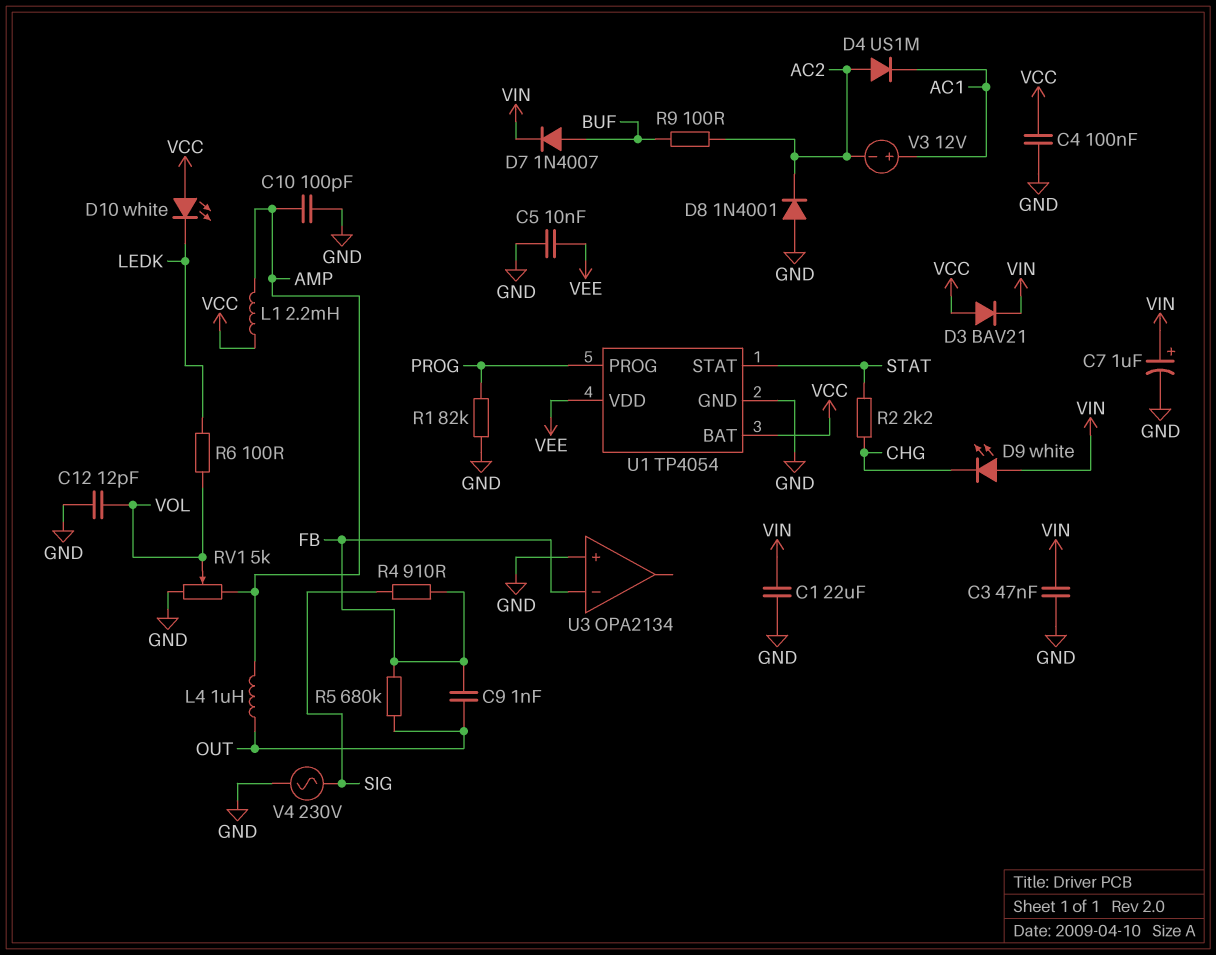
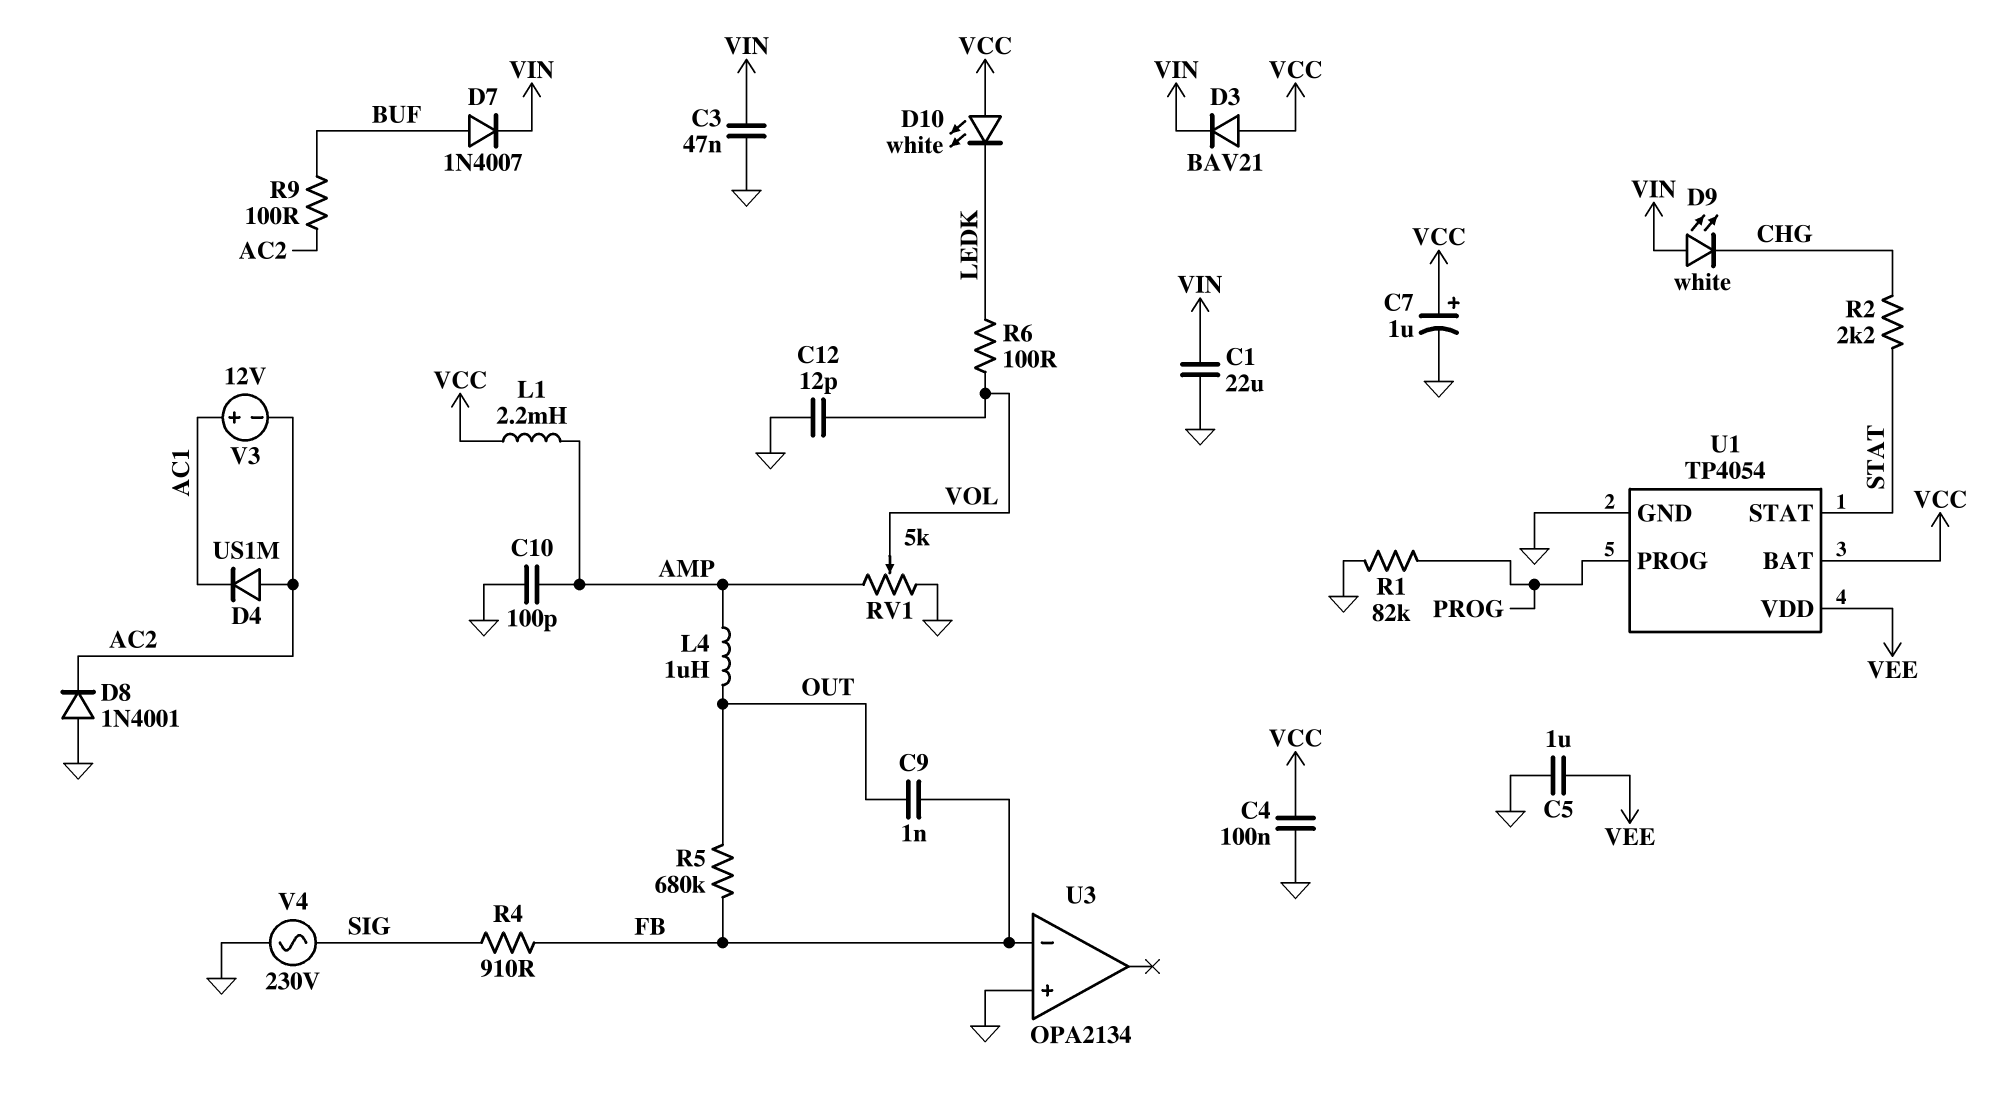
C5: 10nF (GND, VEE) -> 1uF (GND, VEE)
C7: 1uF (plus VIN, minus GND) -> 1uF (plus VCC, minus GND)

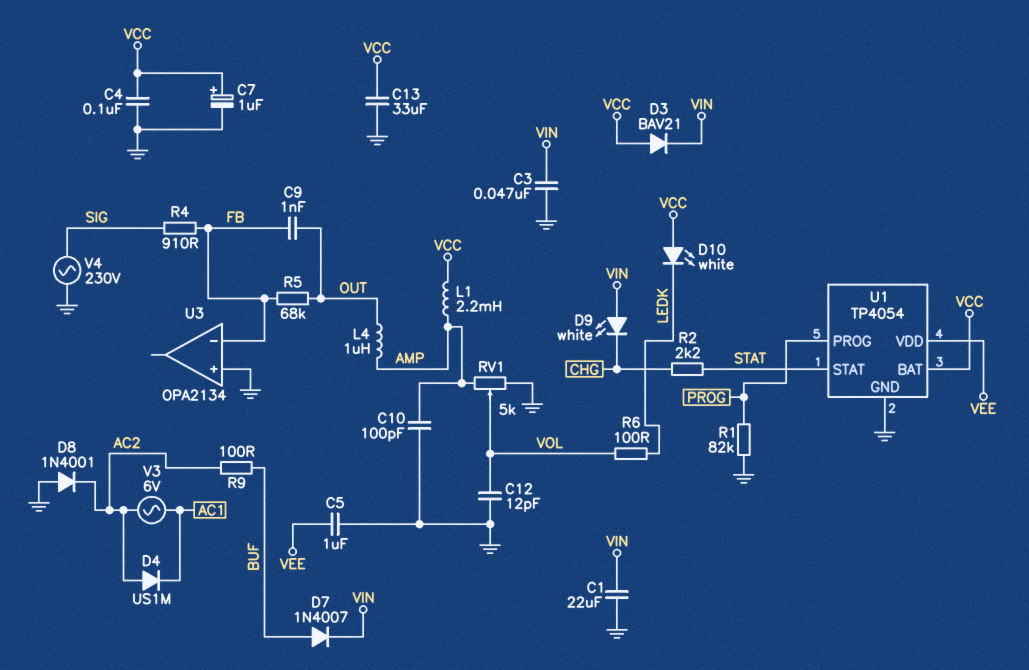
C13: none -> 33uF (GND, VCC)
R5: 680k (FB, OUT) -> 68k (FB, OUT)
V3: 12V (plus AC1, minus AC2) -> AC 6V (AC1, AC2)

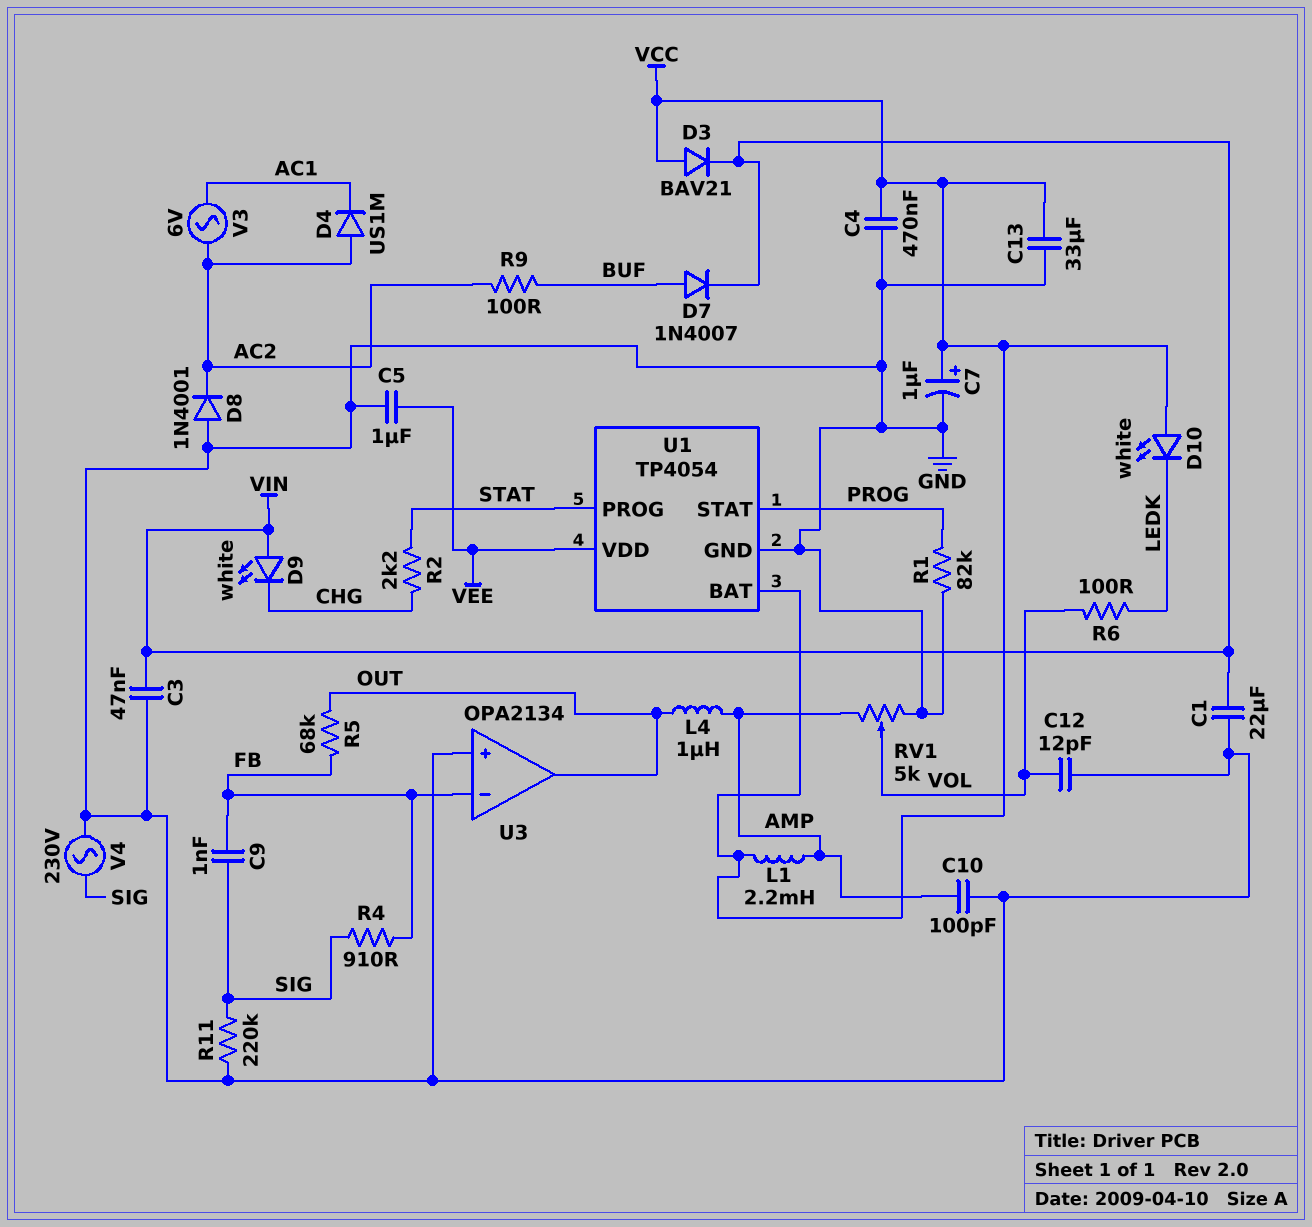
C4: 100nF (GND, VCC) -> 470nF (GND, VCC)
C9: 1nF (FB, OUT) -> 1nF (FB, SIG)
R11: none -> 220k (GND, SIG)
U1 pin PROG: PROG -> STAT
U1 pin STAT: STAT -> PROG
U3 pin out: none -> OUT

